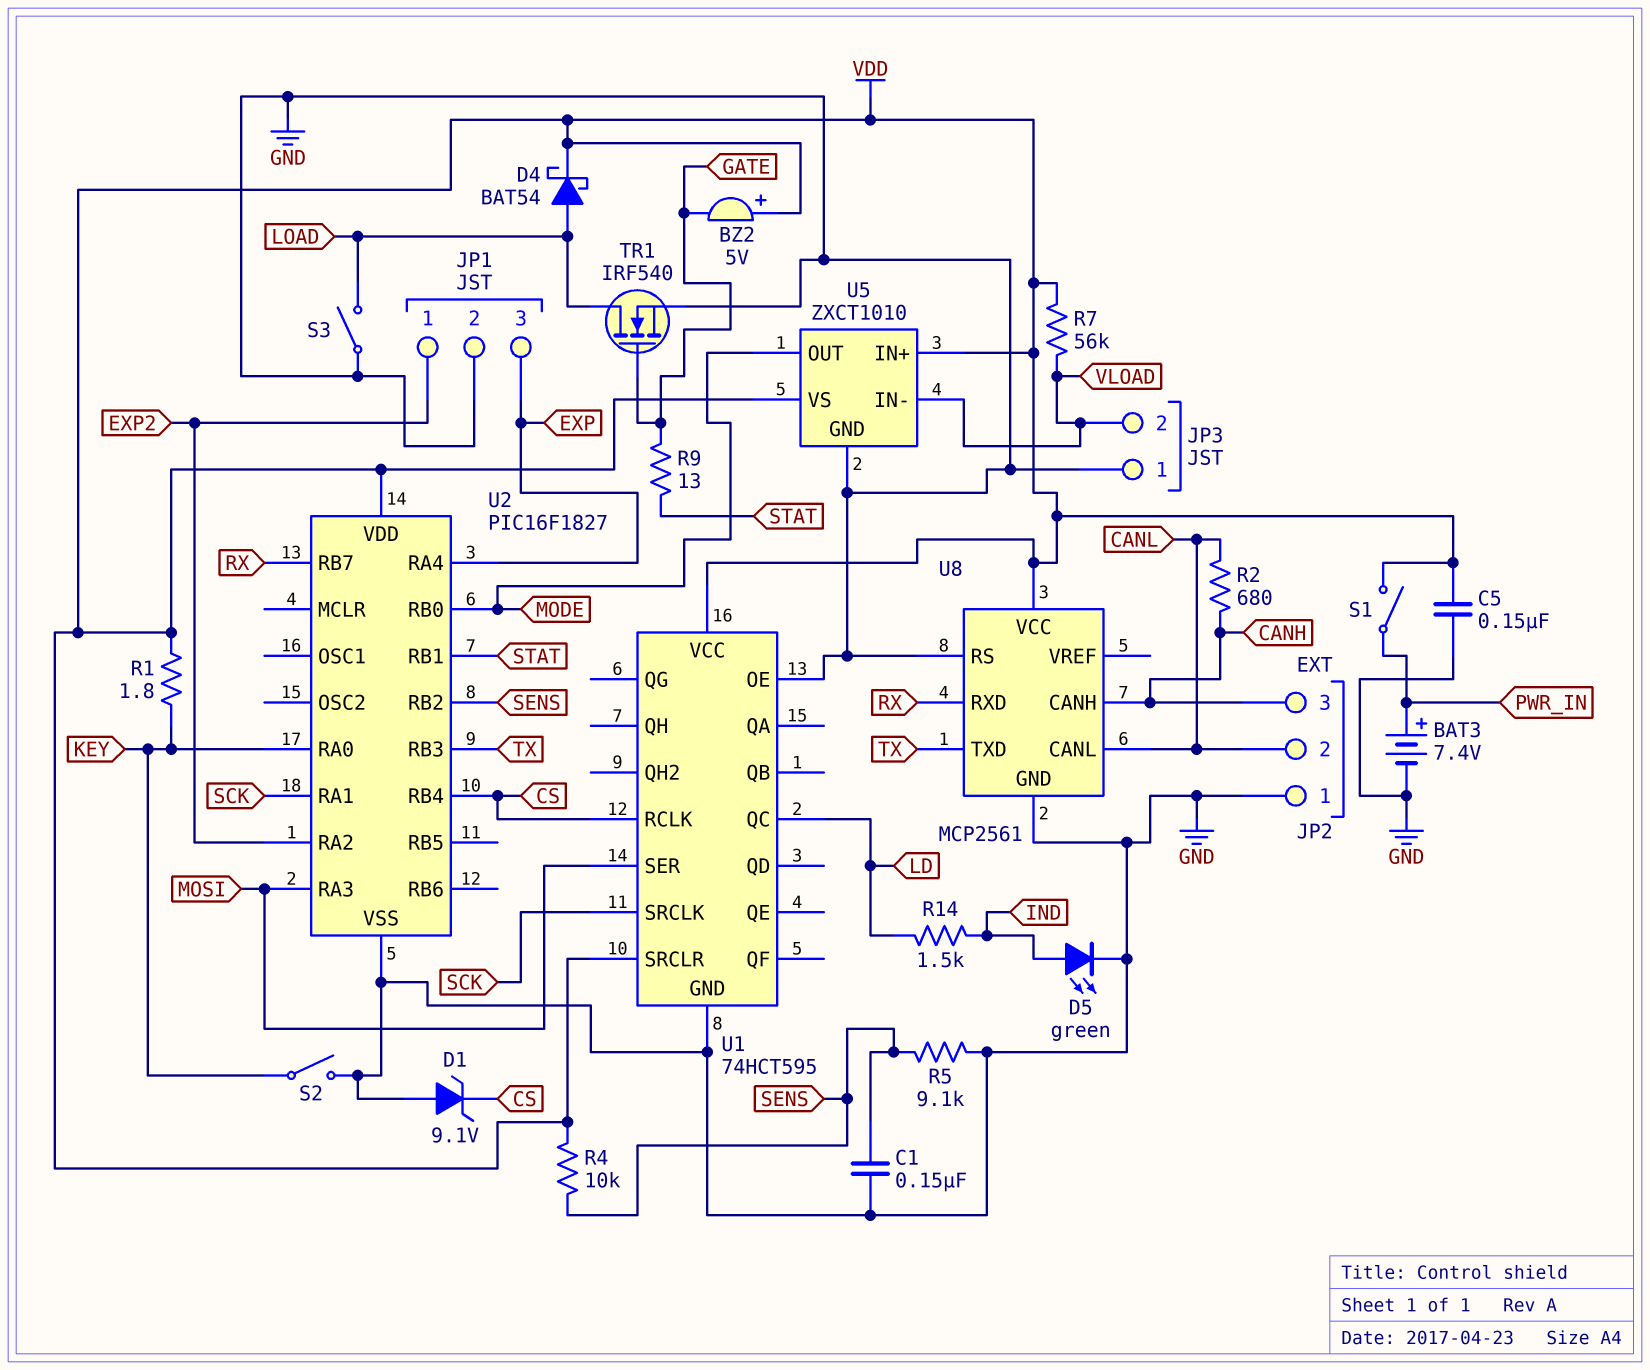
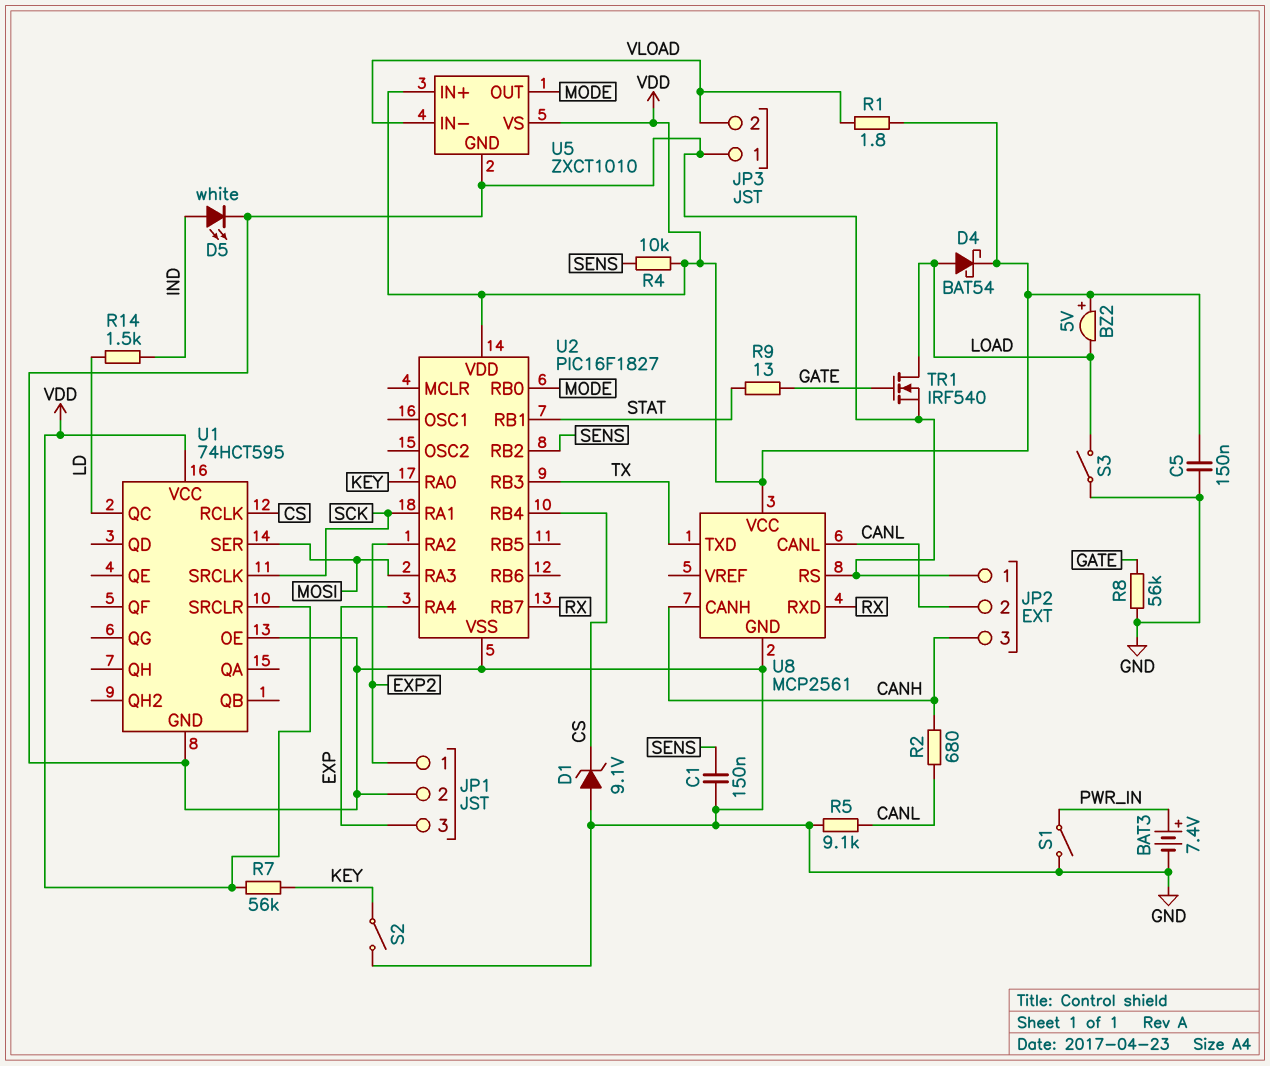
BZ2: buzzer 5V (plus VDD, minus GATE) -> buzzer 5V (plus VDD, minus LOAD)
D5: LED green (A IND, K GND) -> LED white (A IND, K GND)
R1: 1.8 (KEY, VDD) -> 1.8 (VDD, VLOAD)
R5: 9.1k (GND, SENS) -> 9.1k (CANL, GND)
R7: 56k (VDD, VLOAD) -> 56k (KEY, VDD)
R8: none -> 56k (GATE, GND)
S1: switch (PWR_IN, VDD) -> switch (GND, PWR_IN)

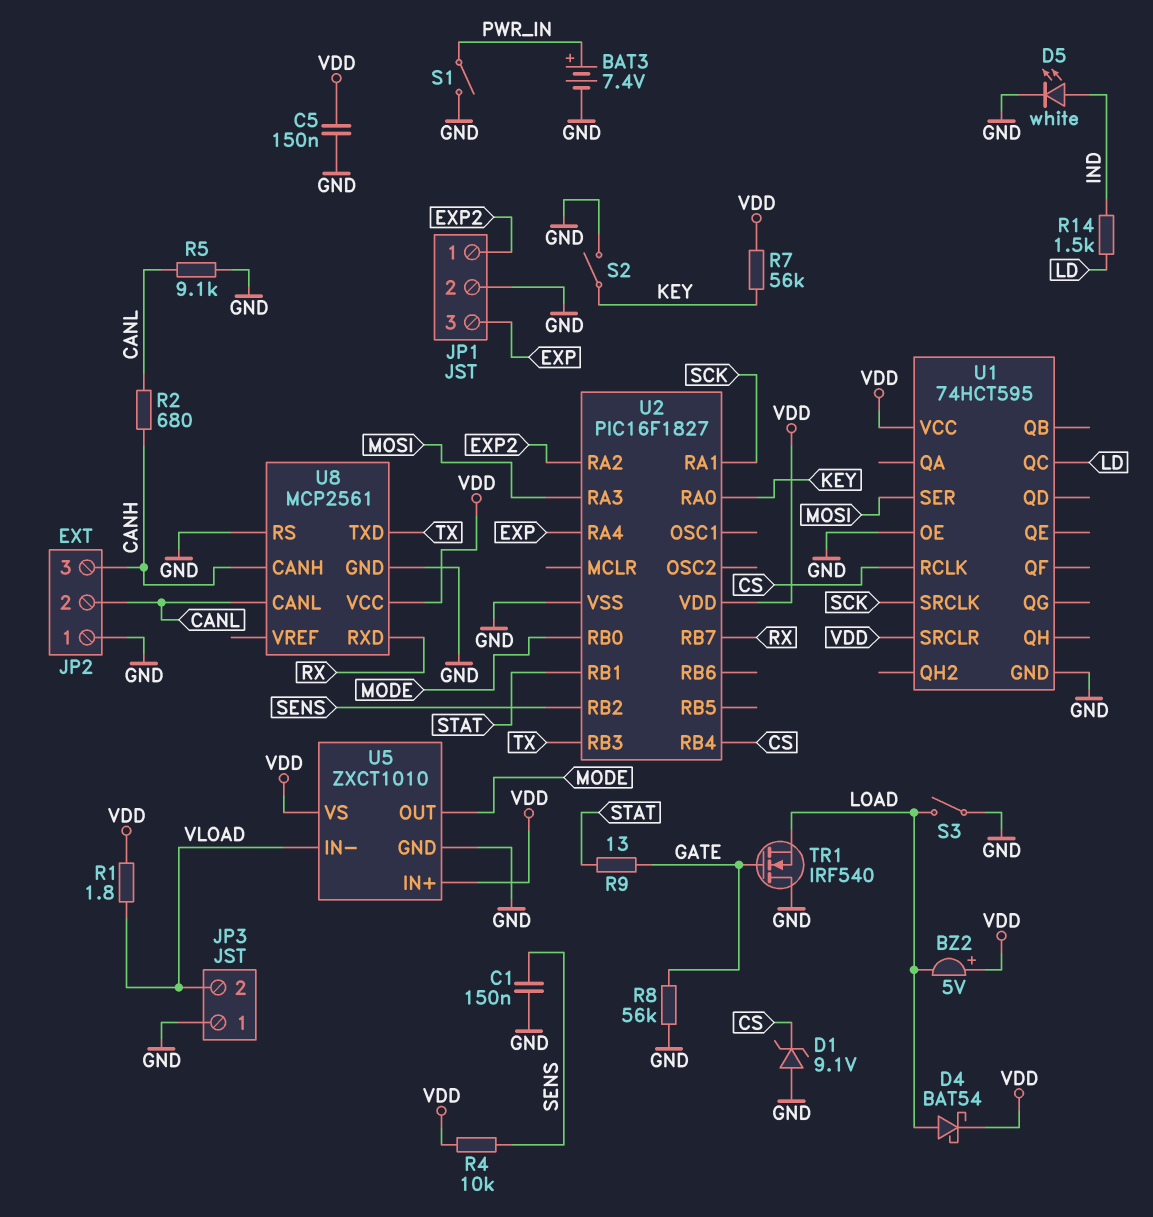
TR1: NMOS IRF540 (G GATE, D LOAD, S GND) -> NMOS IRF540 (G GATE, D GND, S LOAD)

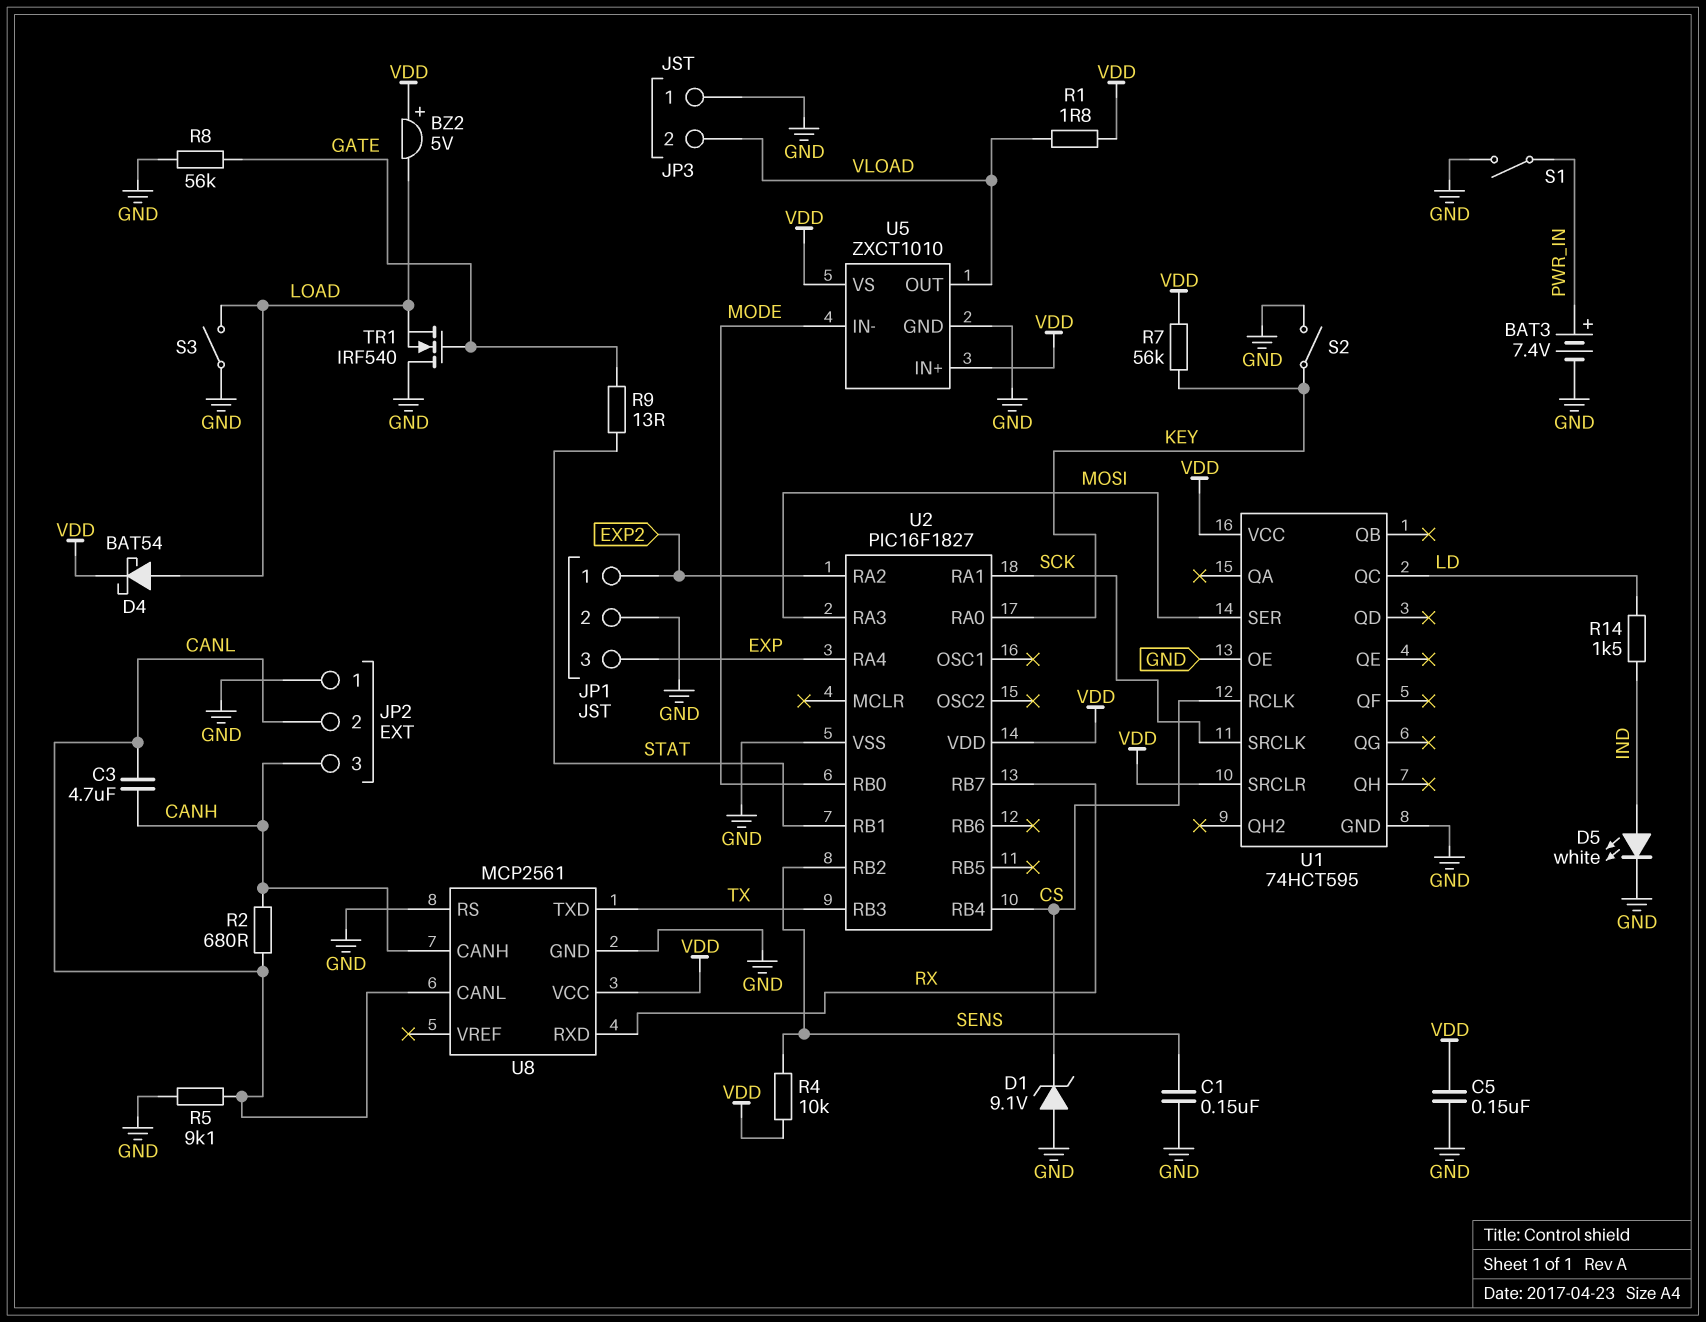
C3: none -> 4.7uF (CANH, CANL)
U5 pin IN-: VLOAD -> MODE
U5 pin OUT: MODE -> VLOAD

